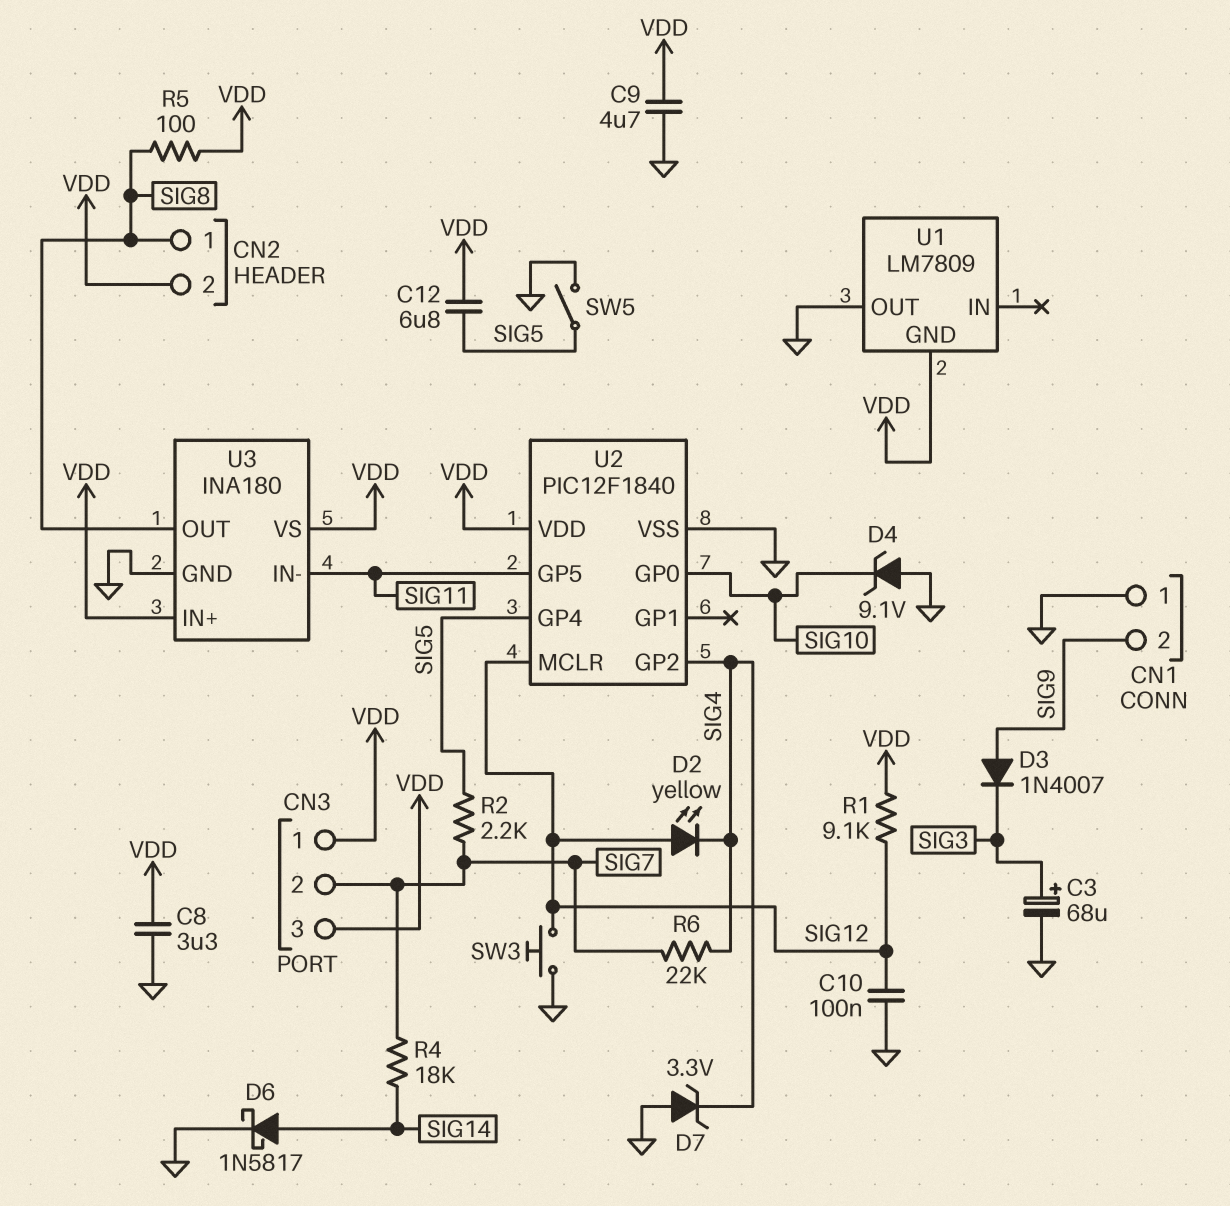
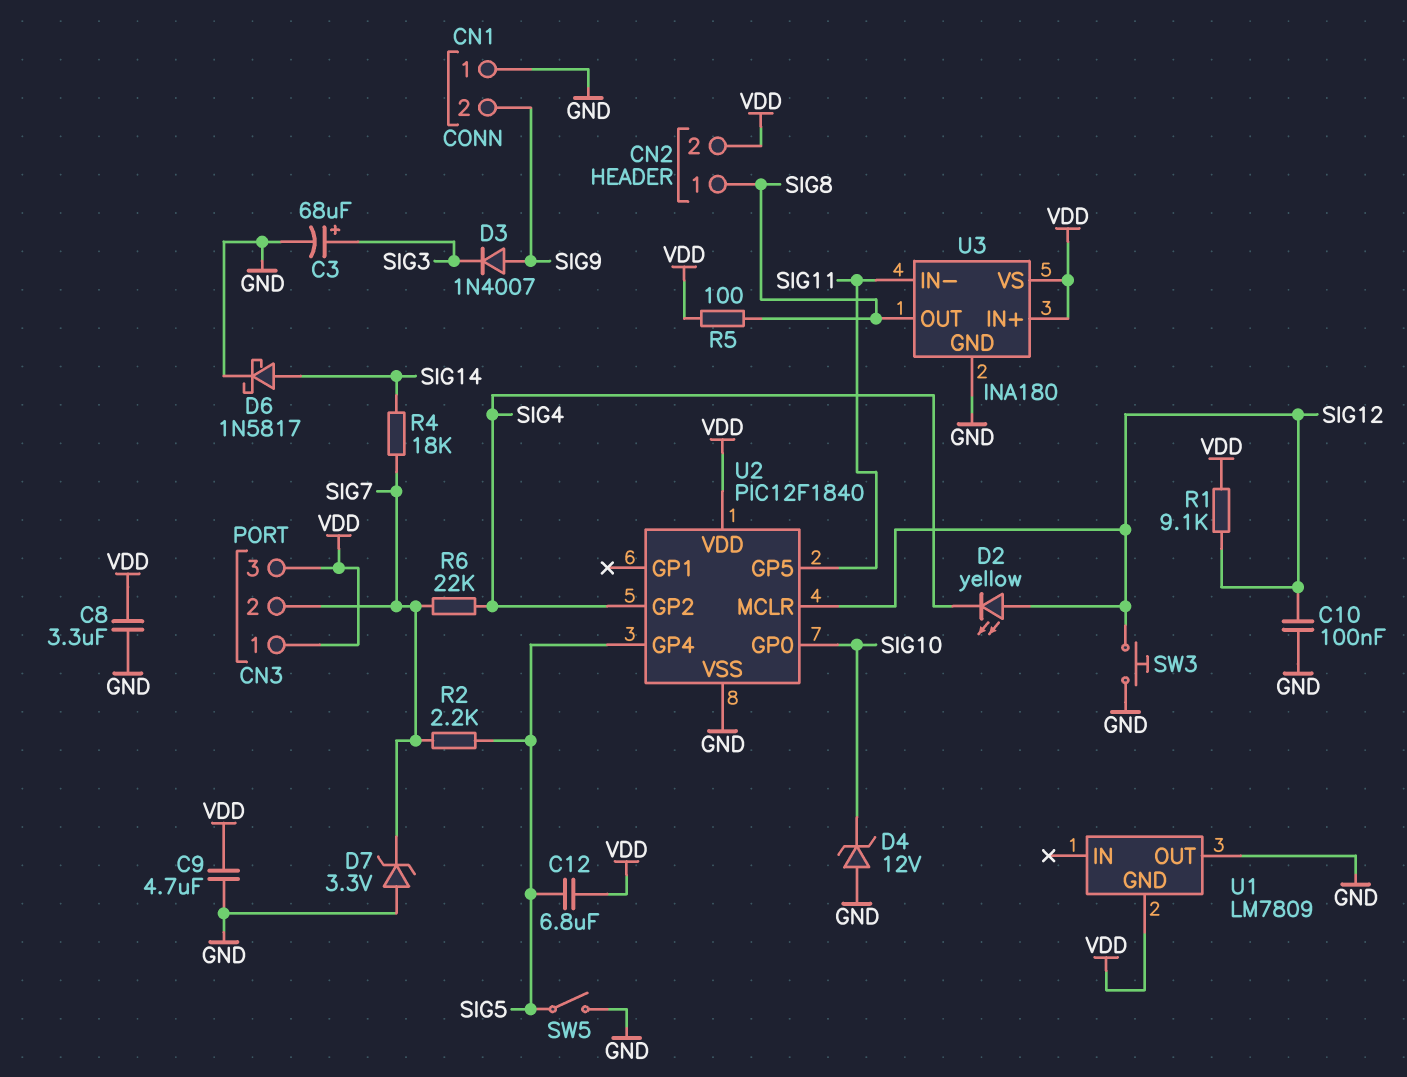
D4: zener 9.1V (A GND, K SIG10) -> zener 12V (A GND, K SIG10)
D7: zener 3.3V (A GND, K SIG4) -> zener 3.3V (A GND, K SIG7)

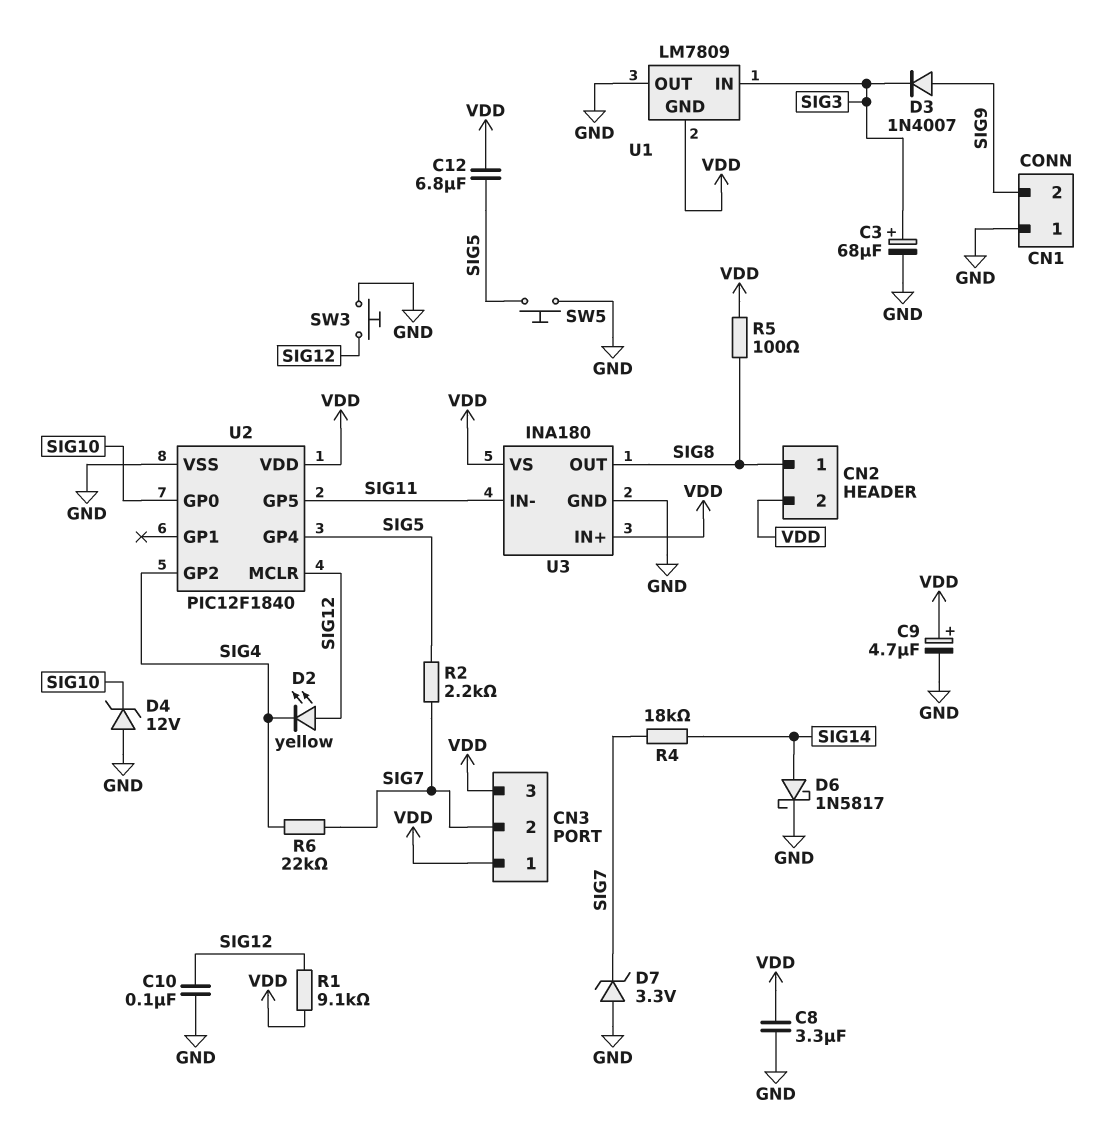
C9: 4.7uF (GND, VDD) -> 4.7uF (plus VDD, minus GND)
SW5: switch (GND, SIG5) -> button (GND, SIG5)
U1 pin IN: none -> SIG3

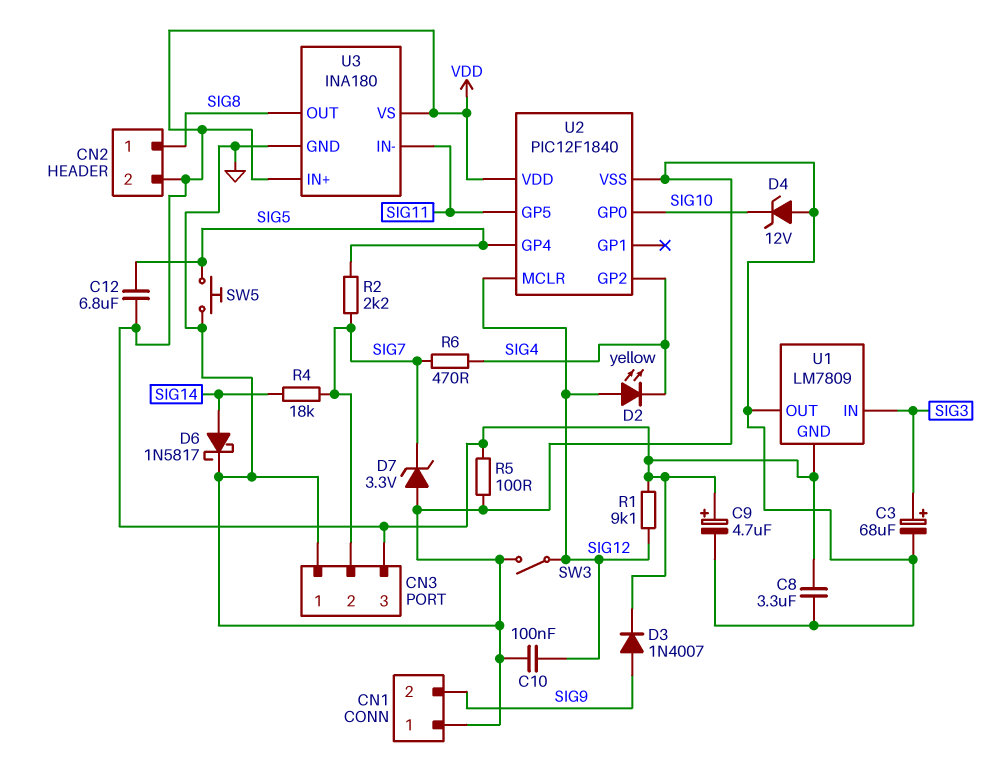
CN3 pin 1: VDD -> GND
D3: diode 1N4007 (A SIG9, K SIG3) -> diode 1N4007 (A SIG9, K VDD)
R5: 100 (SIG8, VDD) -> 100 (GND, VDD)
R6: 22k (SIG4, SIG7) -> 470 (SIG4, SIG7)
SW3: button (GND, SIG12) -> switch (GND, SIG12)

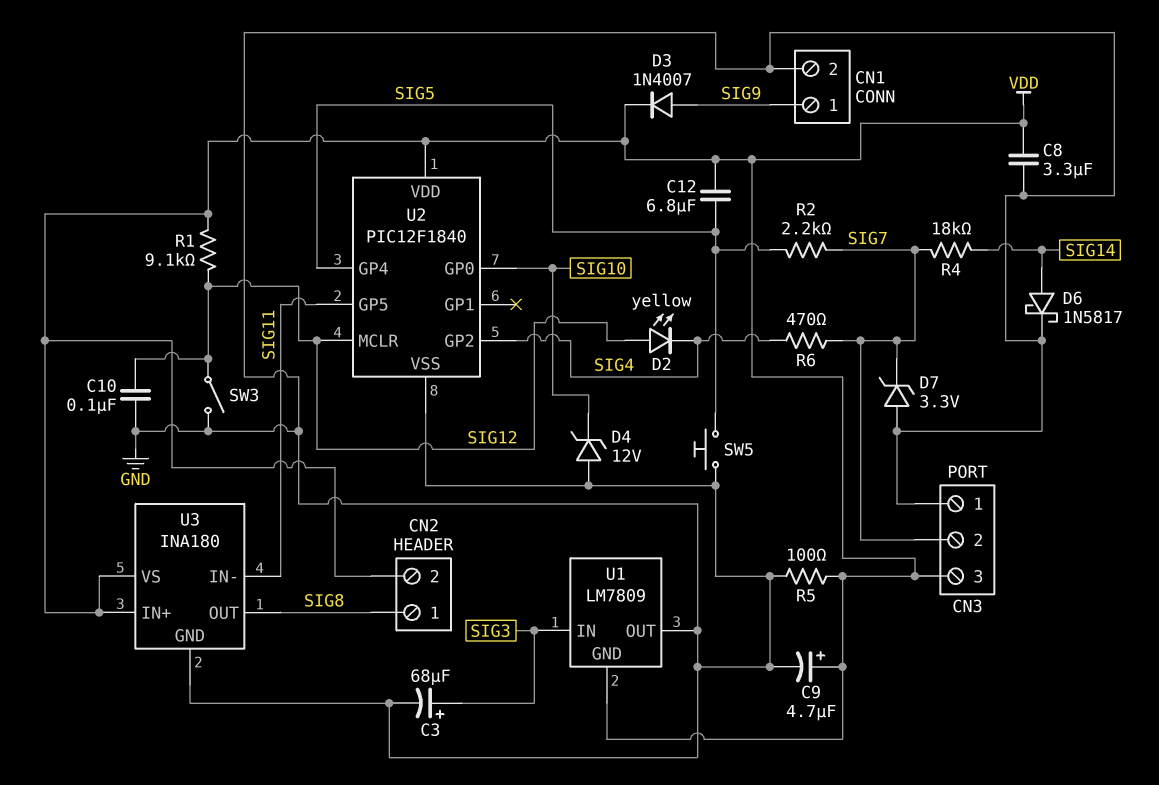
CN1 pin 1: GND -> SIG9
CN1 pin 2: SIG9 -> GND

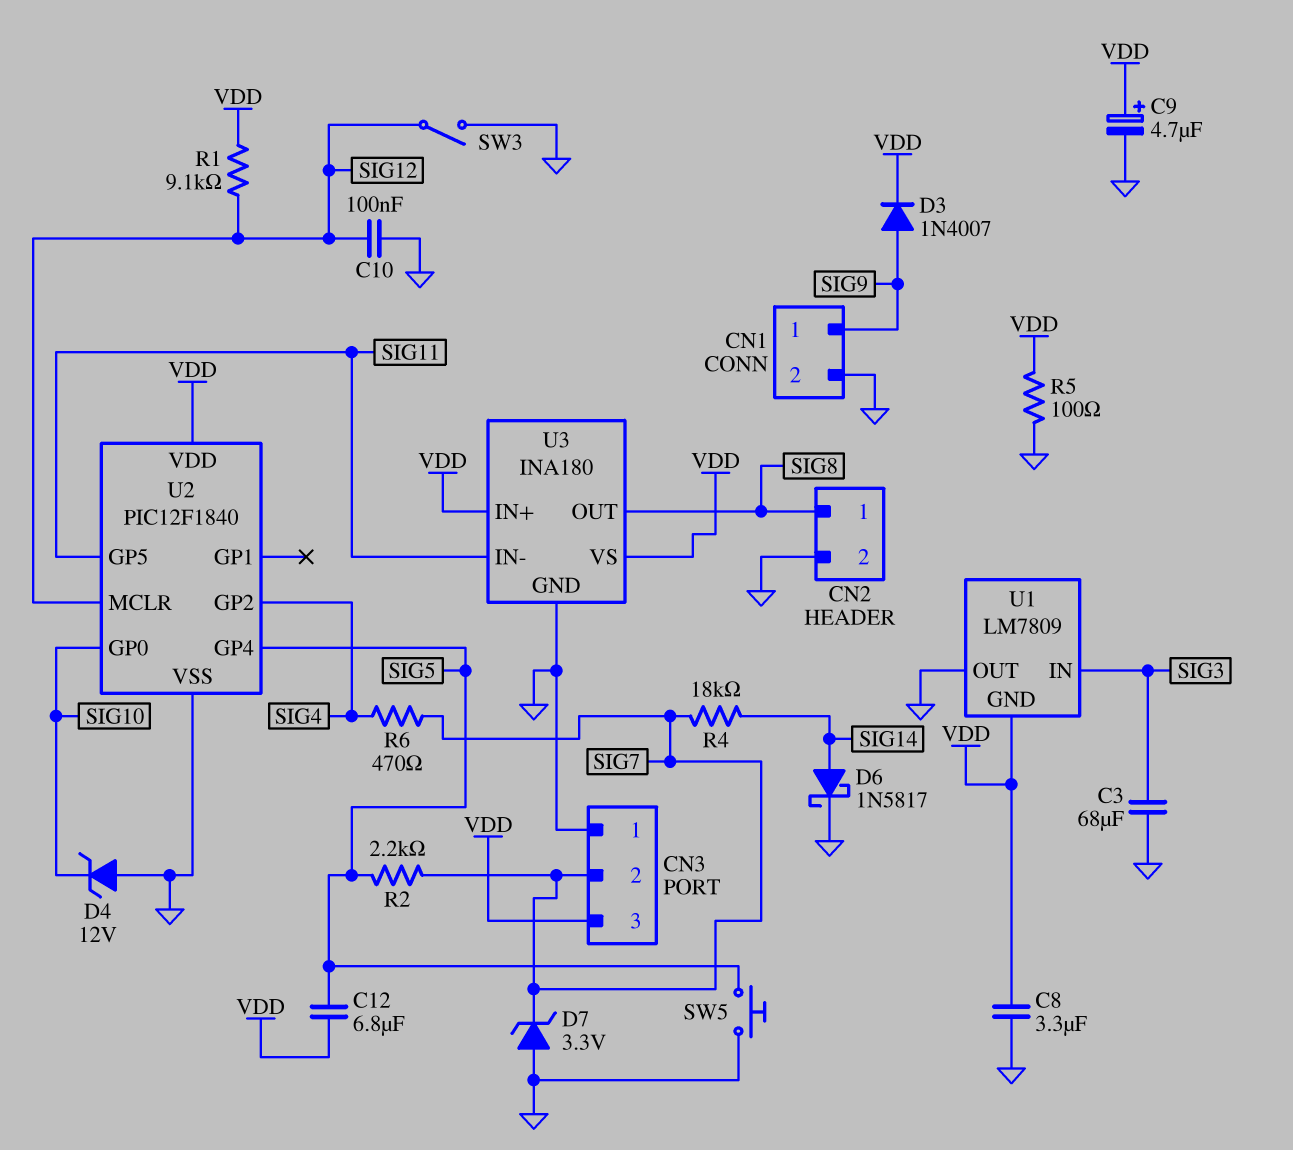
C3: 68uF (plus SIG3, minus GND) -> 68uF (GND, SIG3)
CN2 pin 2: VDD -> GND
D2: LED yellow (A SIG12, K SIG4) -> none

